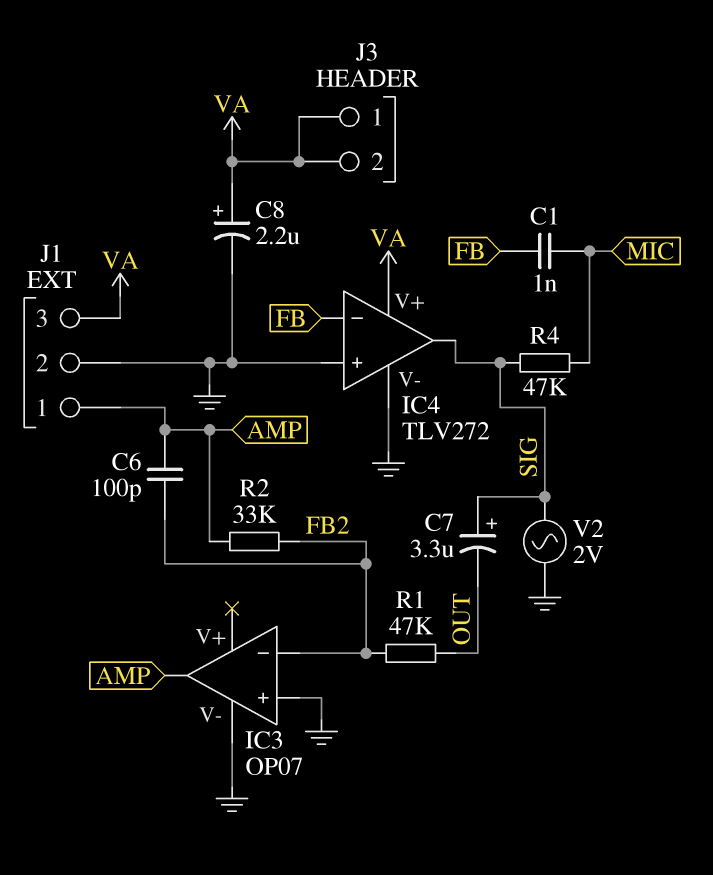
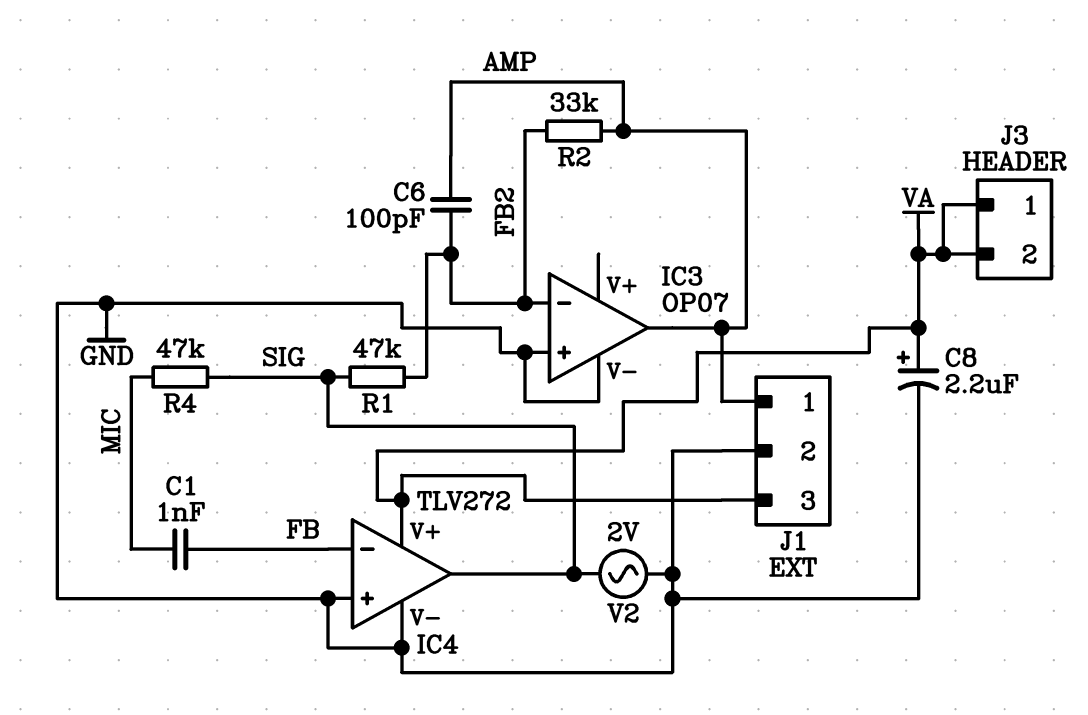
C7: 3.3uF (plus SIG, minus OUT) -> none
R1: 47k (FB2, OUT) -> 47k (FB2, SIG)

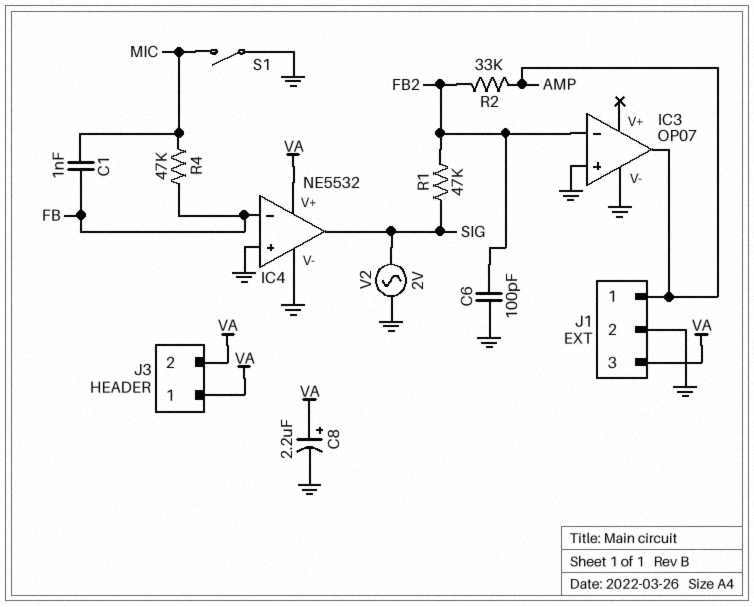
C6: 100pF (AMP, FB2) -> 100pF (FB2, GND)
IC4: TLV272 -> NE5532
R4: 47k (MIC, SIG) -> 47k (FB, MIC)
S1: none -> switch (GND, MIC)

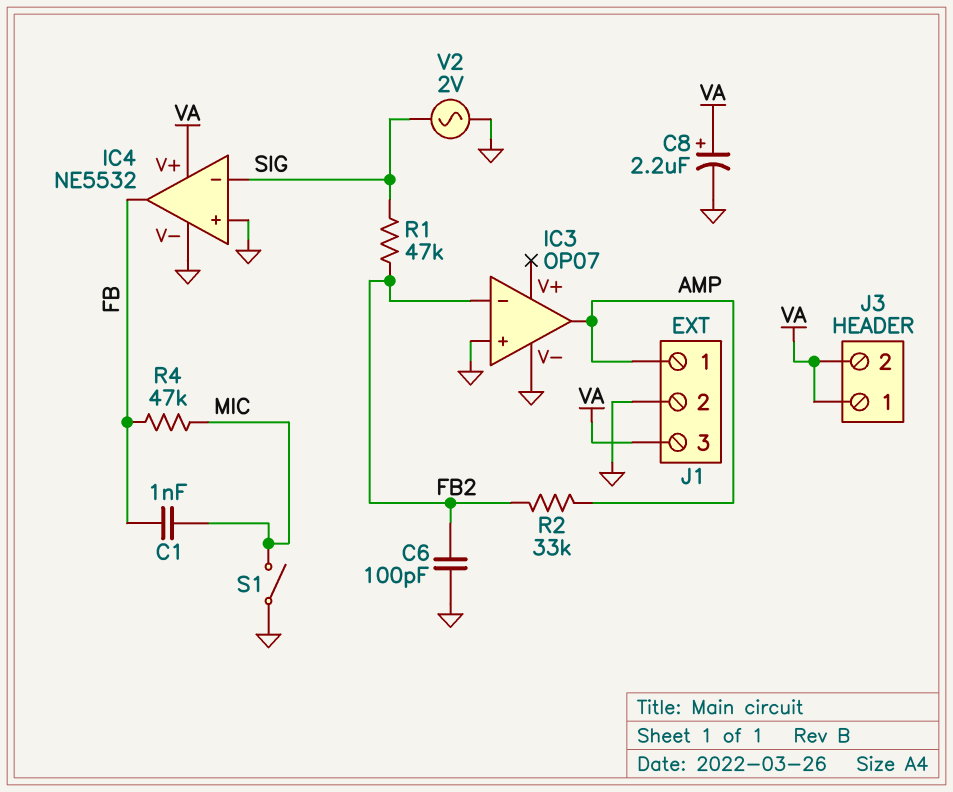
IC4 pin in-: FB -> SIG
IC4 pin out: SIG -> FB

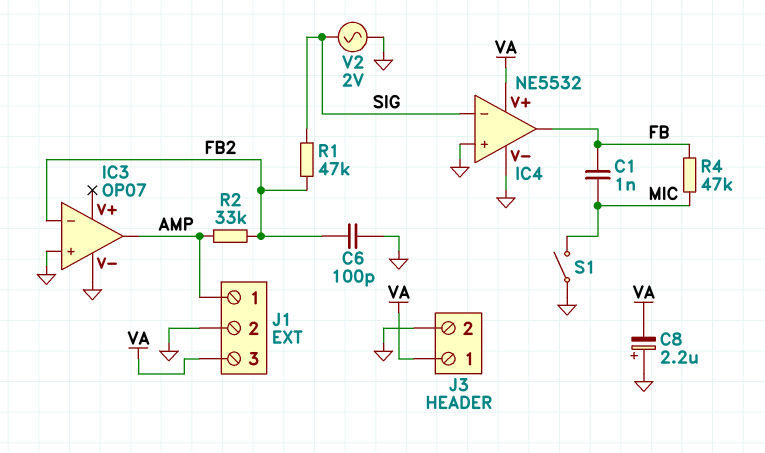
C8: 2.2uF (plus VA, minus GND) -> 2.2uF (plus GND, minus VA)
J3 pin 2: VA -> GND

